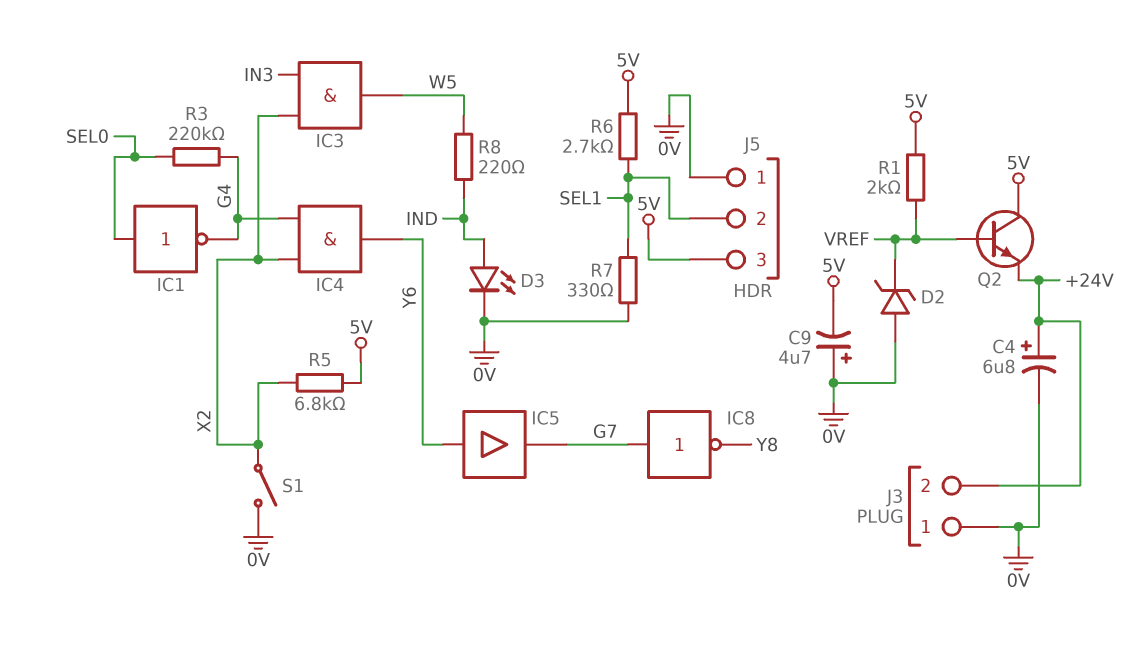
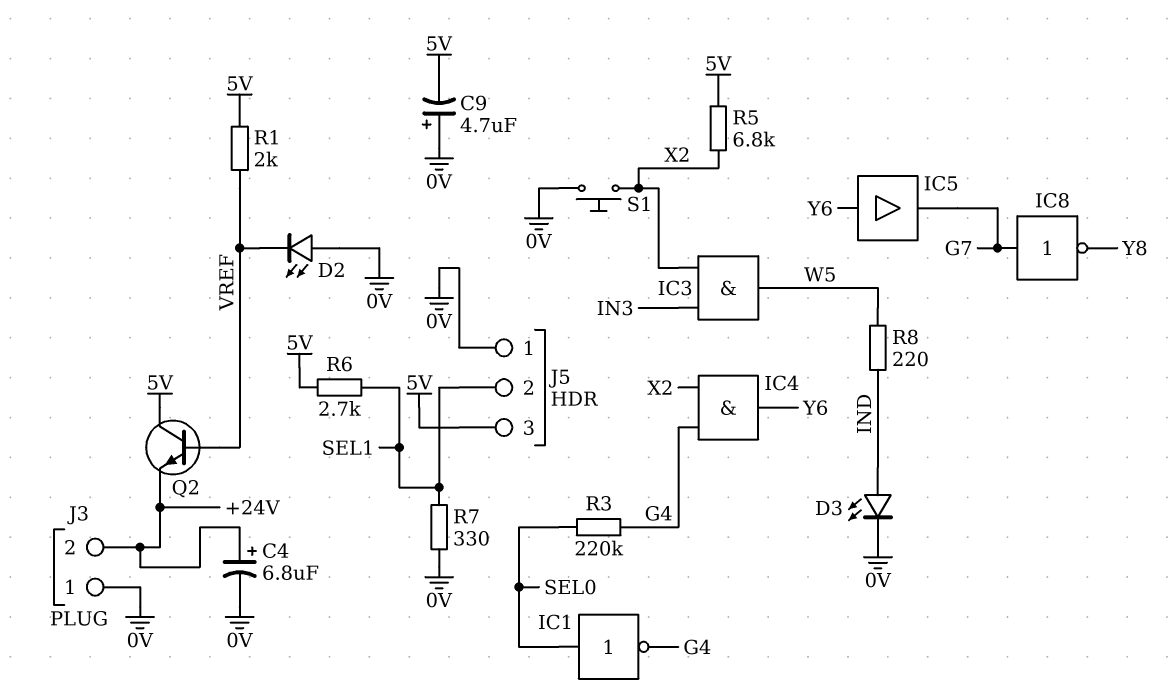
D2: zener (A 0V, K VREF) -> LED (A 0V, K VREF)
S1: switch (0V, X2) -> button (0V, X2)

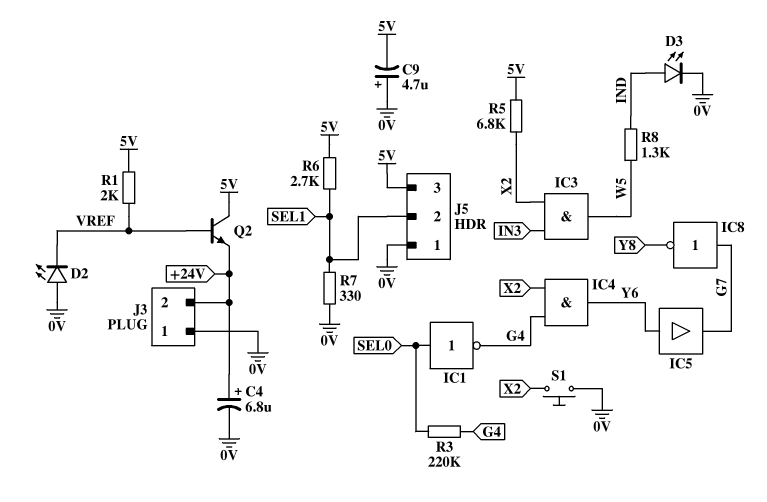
R8: 220 (IND, W5) -> 1.3k (IND, W5)

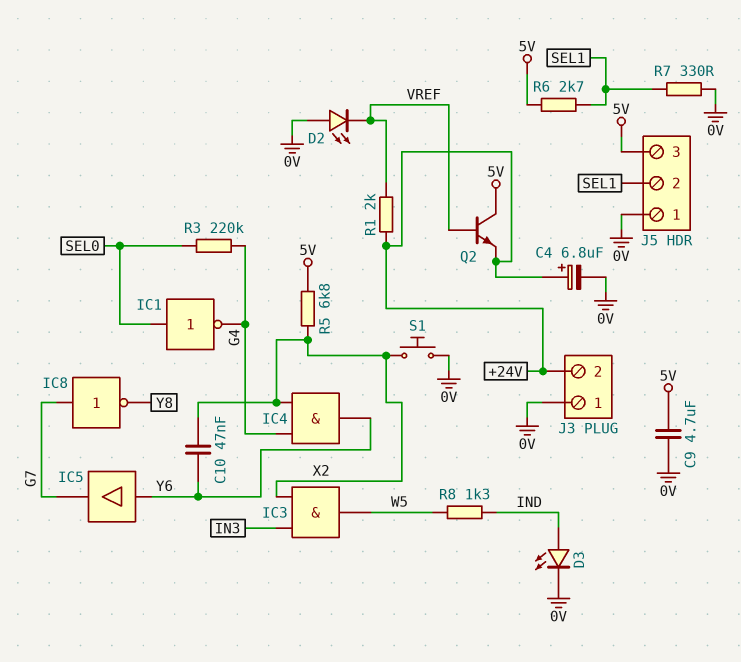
C9: 4.7uF (plus 0V, minus 5V) -> 4.7uF (0V, 5V)
C10: none -> 47nF (X2, Y6)
R1: 2k (5V, VREF) -> 2k (+24V, VREF)

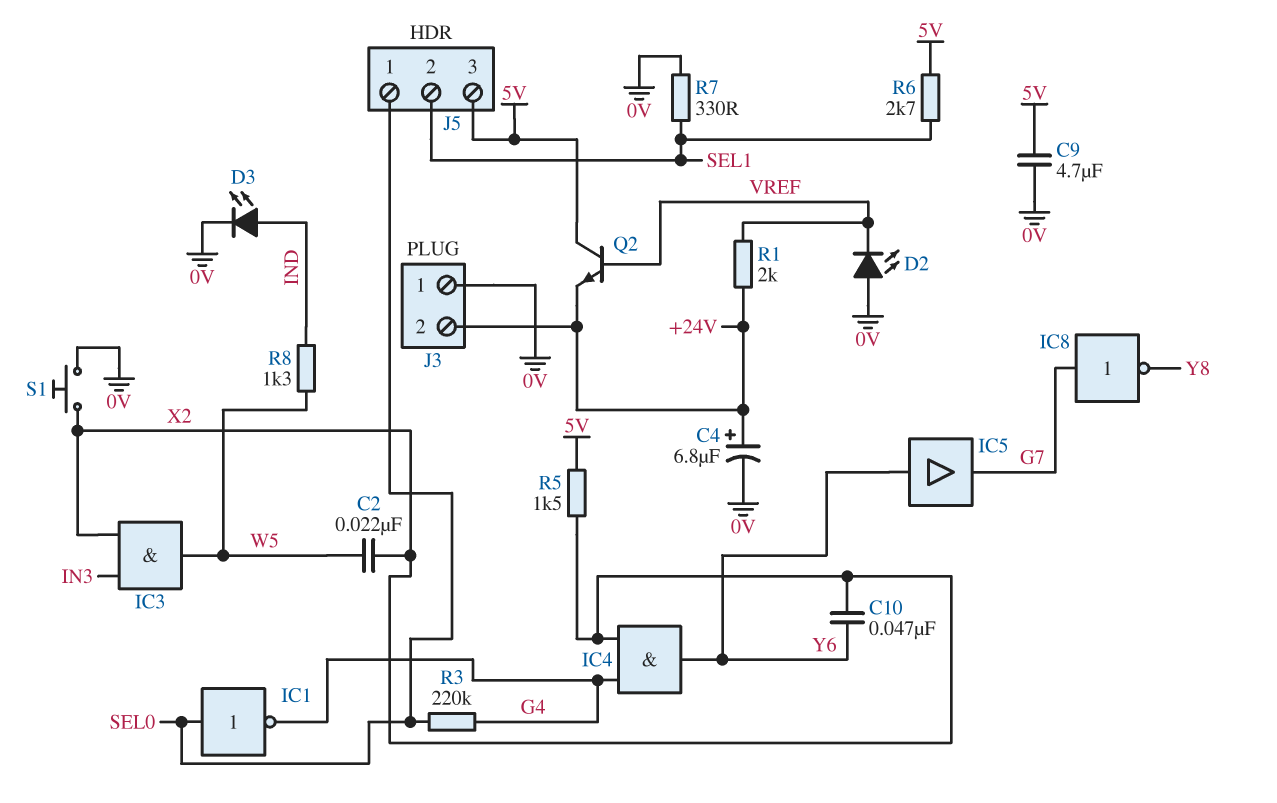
C2: none -> 22nF (W5, X2)
J5 pin 1: 0V -> SEL0
R5: 6.8k (5V, X2) -> 1.5k (5V, X2)

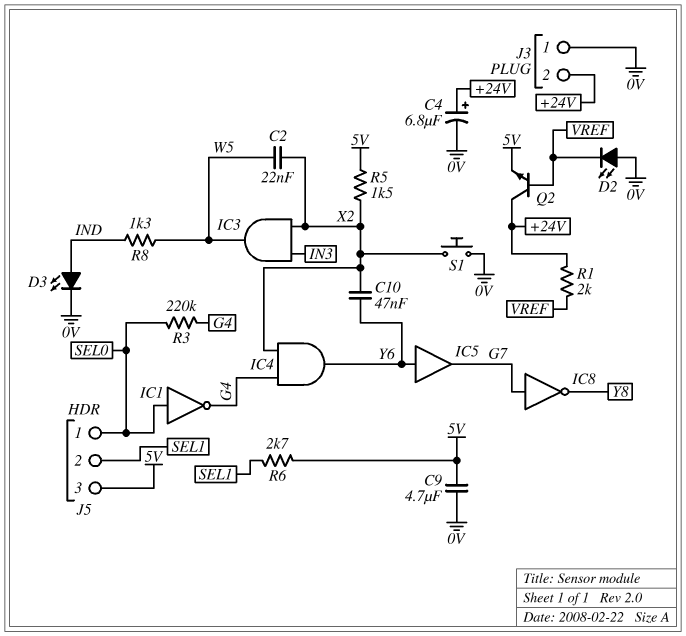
Q2: NPN (B VREF, C 5V, E +24V) -> NPN (B VREF, C +24V, E 5V)
R7: 330 (0V, SEL1) -> none

